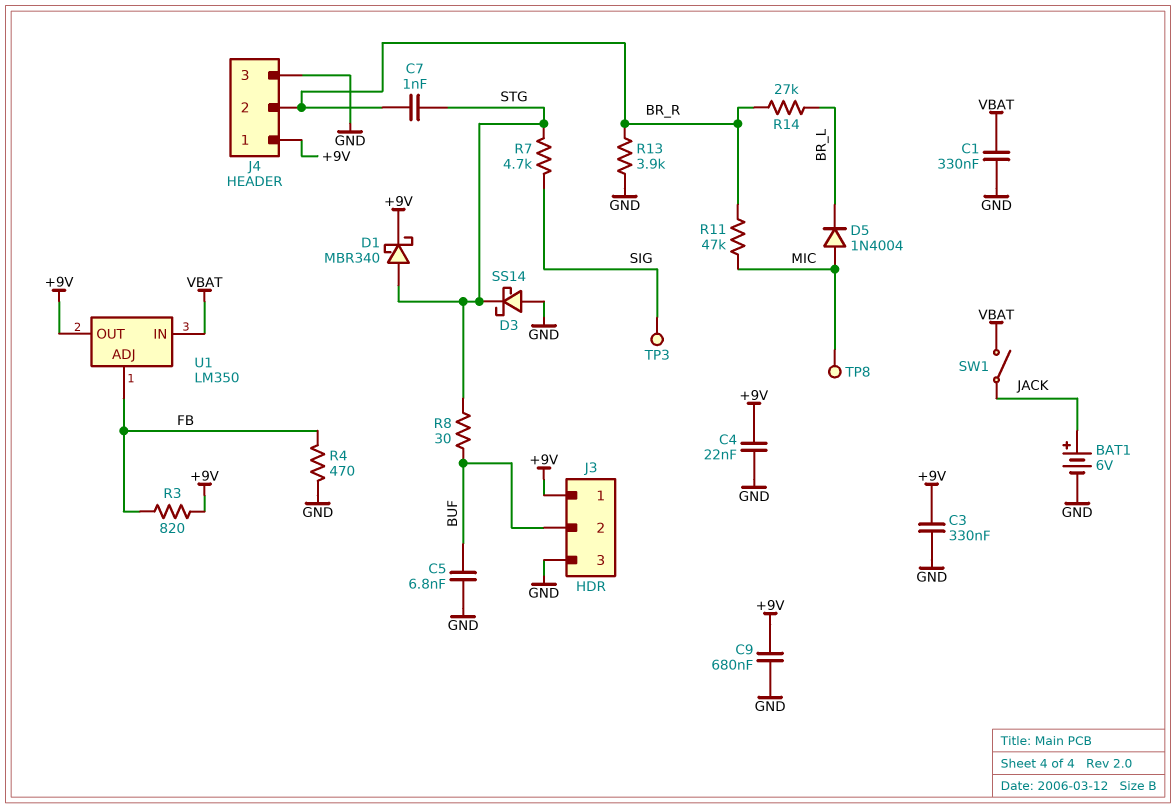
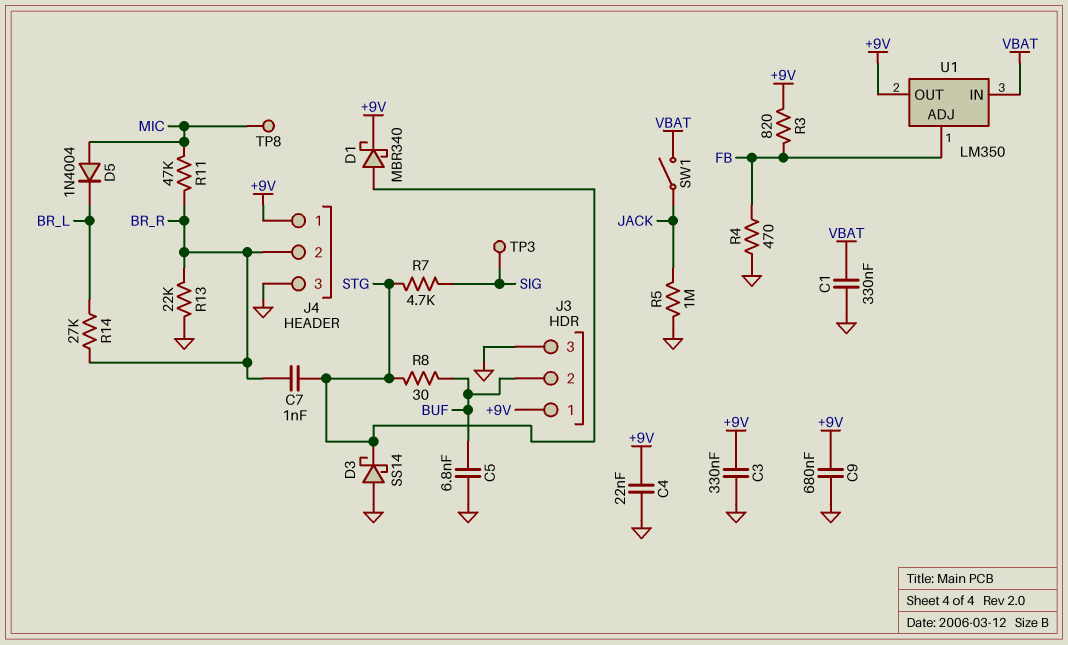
BAT1: 6V (plus JACK, minus GND) -> none
R5: none -> 1M (GND, JACK)
R13: 3.9k (BR_R, GND) -> 22k (BR_R, GND)

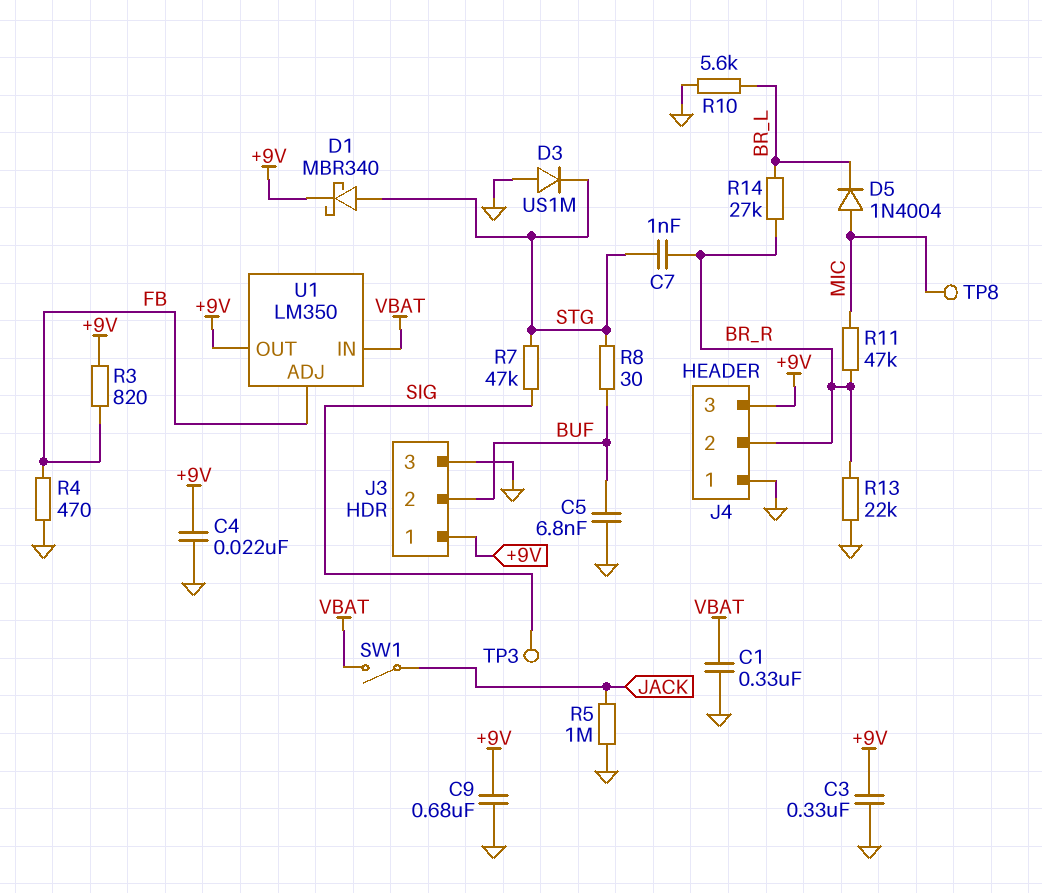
D3: schottky SS14 (A GND, K STG) -> diode US1M (A GND, K STG)
J4 pin 1: +9V -> GND
J4 pin 3: GND -> +9V
R7: 4.7k (SIG, STG) -> 47k (SIG, STG)
R10: none -> 5.6k (BR_L, GND)

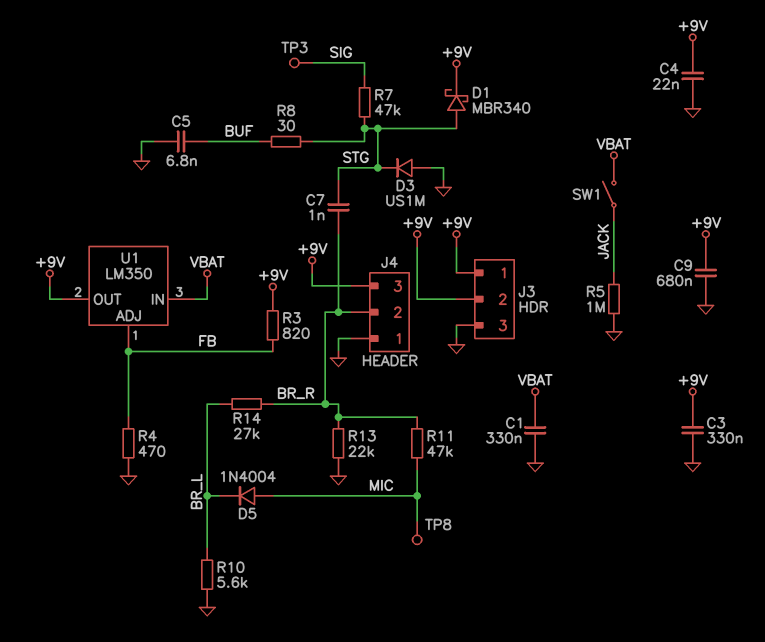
J3 pin 2: BUF -> +9V

